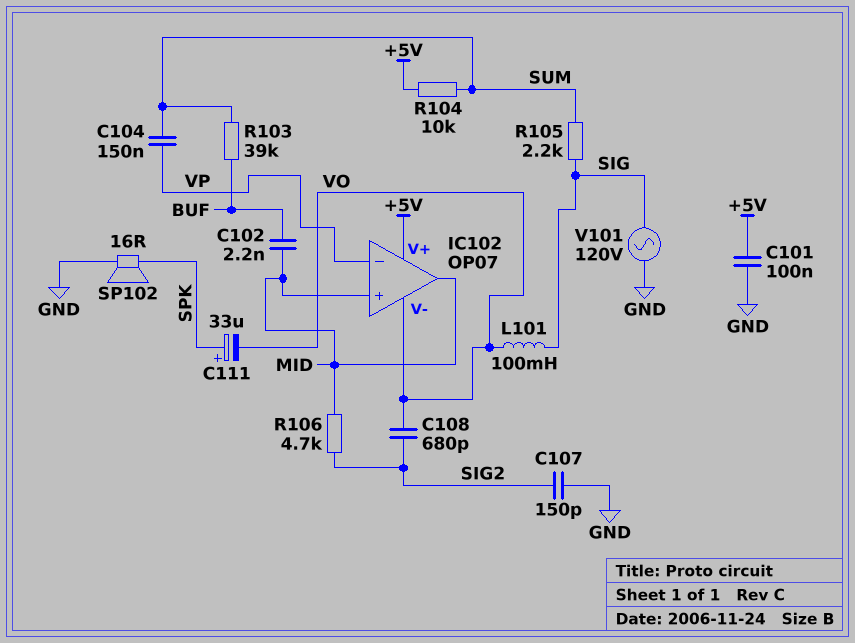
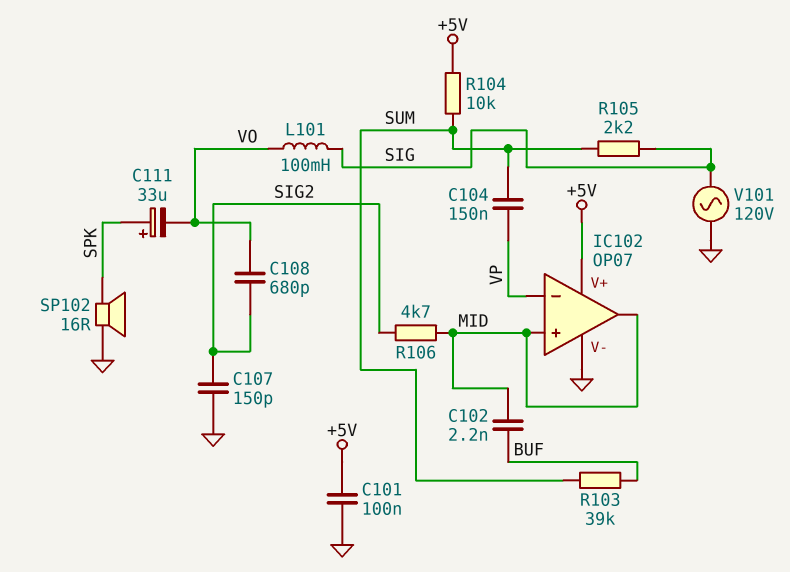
IC102 pin V-: VO -> GND

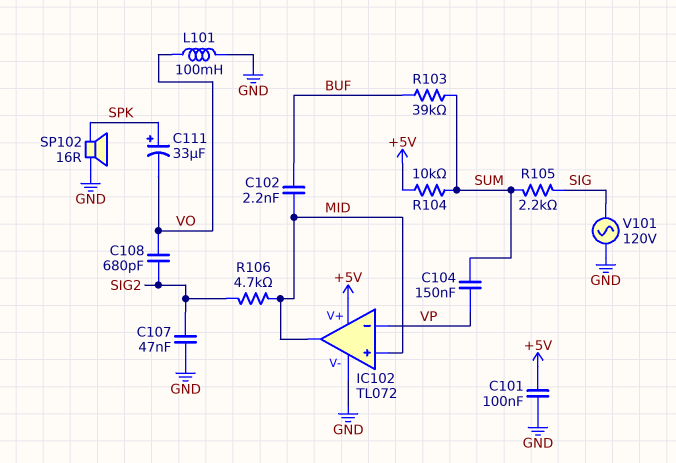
C107: 150pF (GND, SIG2) -> 47nF (GND, SIG2)
IC102: OP07 -> TL072
L101: 100mH (SIG, VO) -> 100mH (GND, VO)

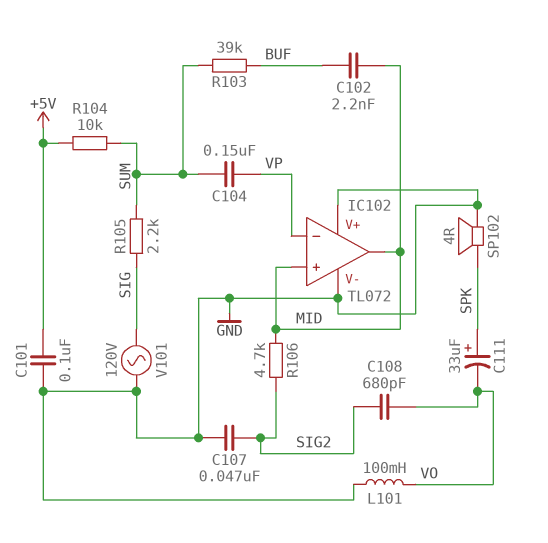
IC102 pin V+: +5V -> GND
SP102: speaker 16R (GND, SPK) -> speaker 4R (GND, SPK)

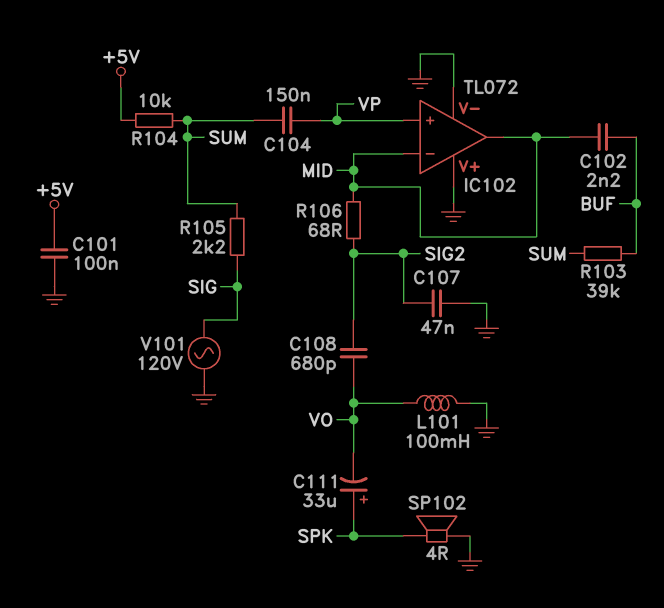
IC102 pin in+: MID -> VP
IC102 pin in-: VP -> MID
R106: 4.7k (MID, SIG2) -> 68 (MID, SIG2)

